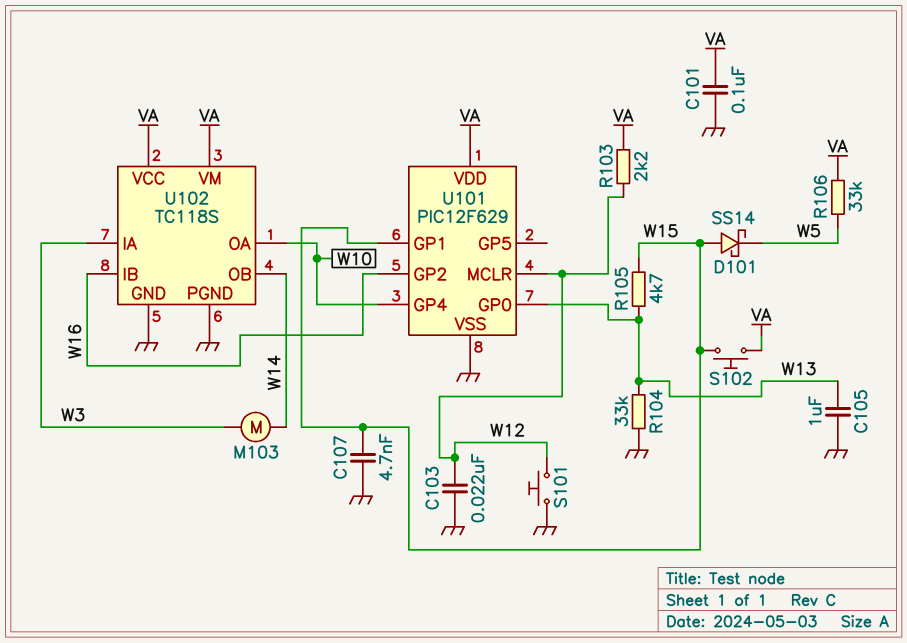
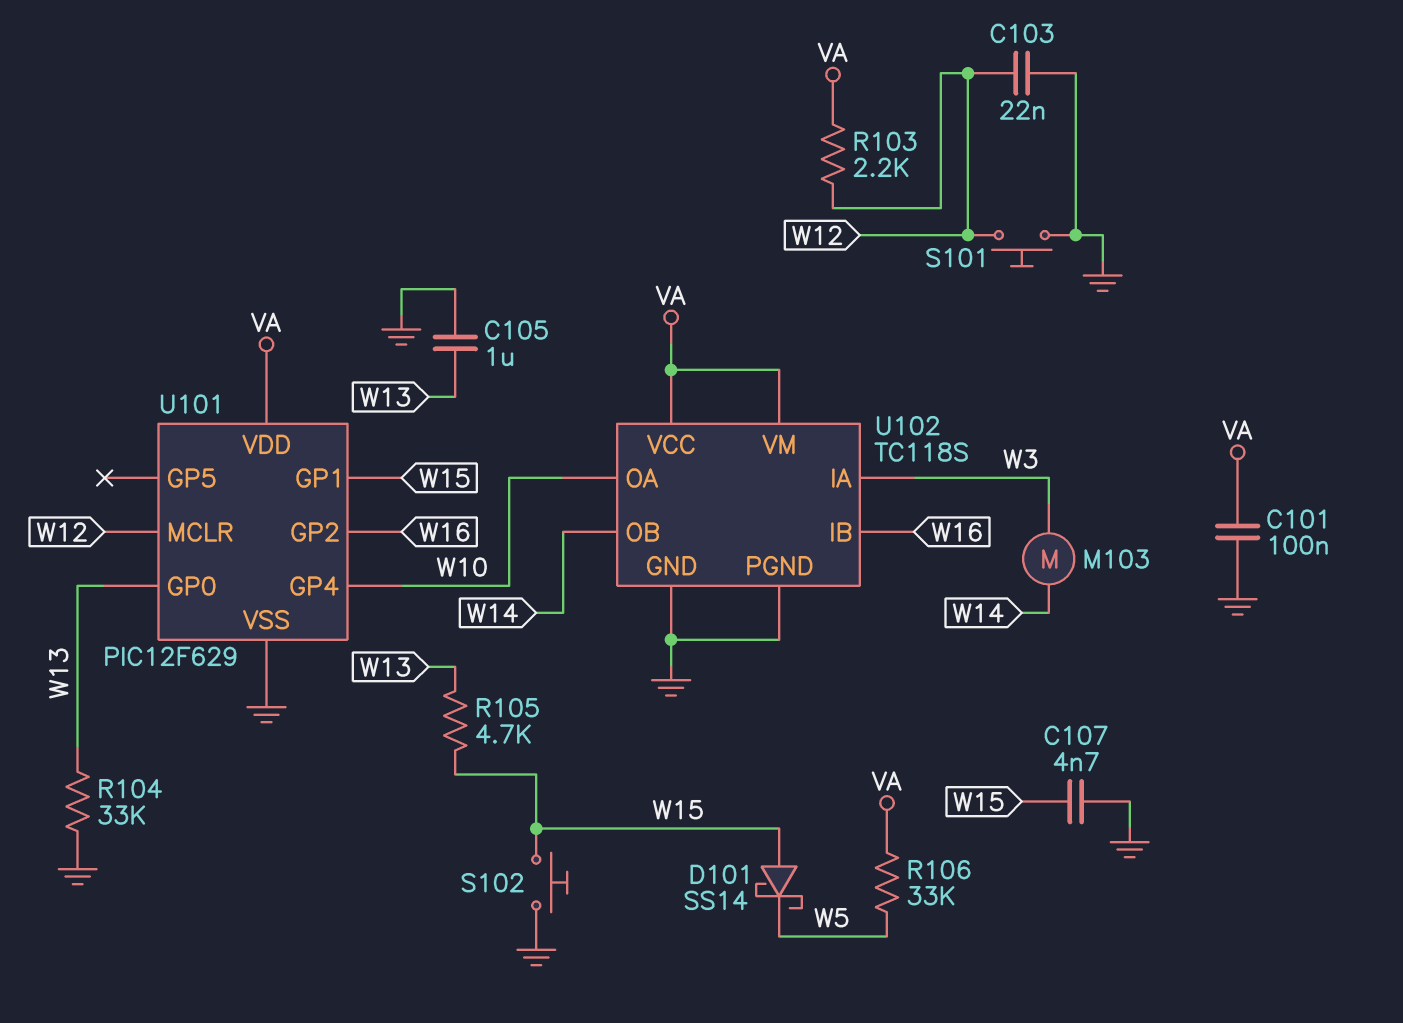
S102: button (VA, W15) -> button (GND, W15)

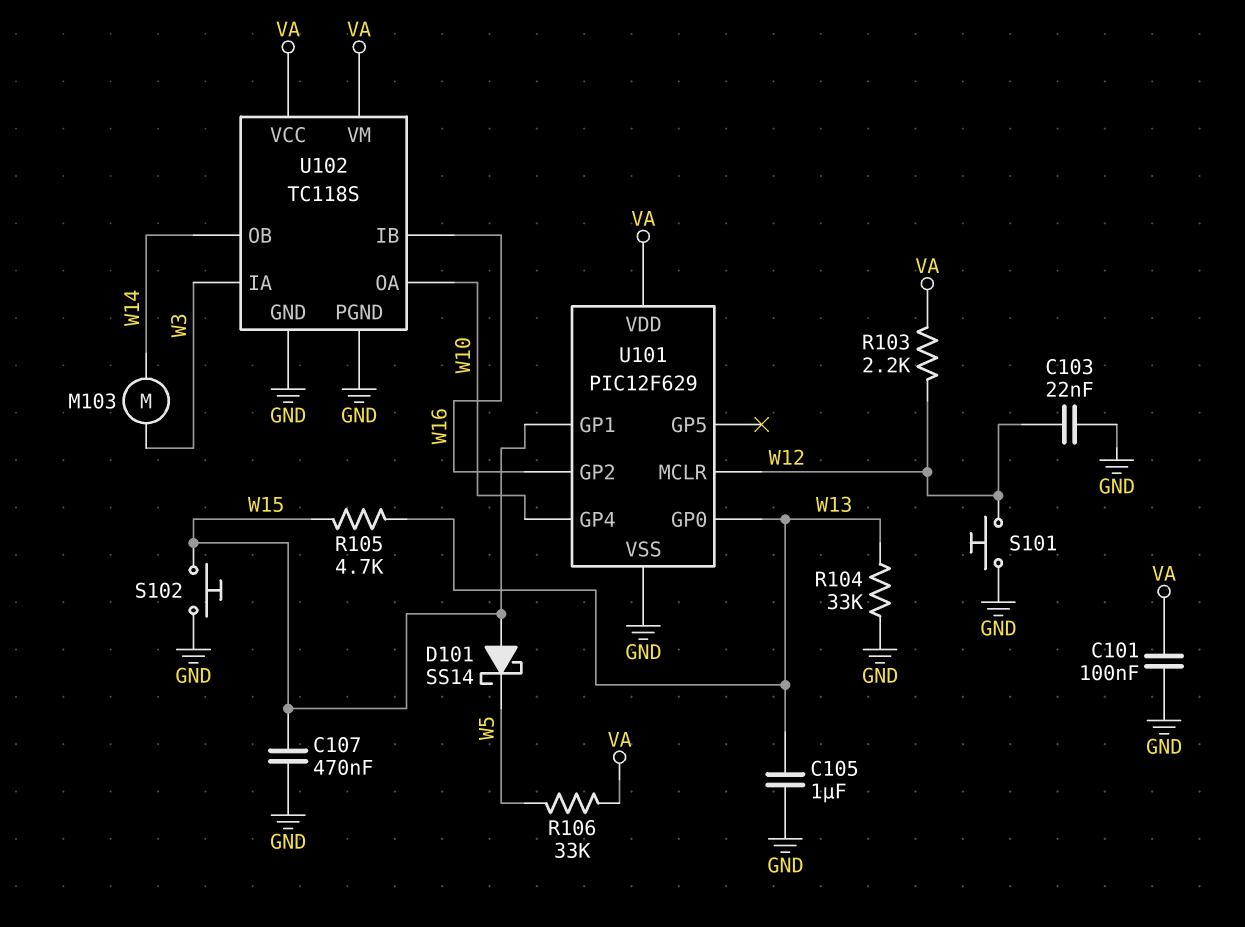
C107: 4.7nF (GND, W15) -> 470nF (GND, W15)

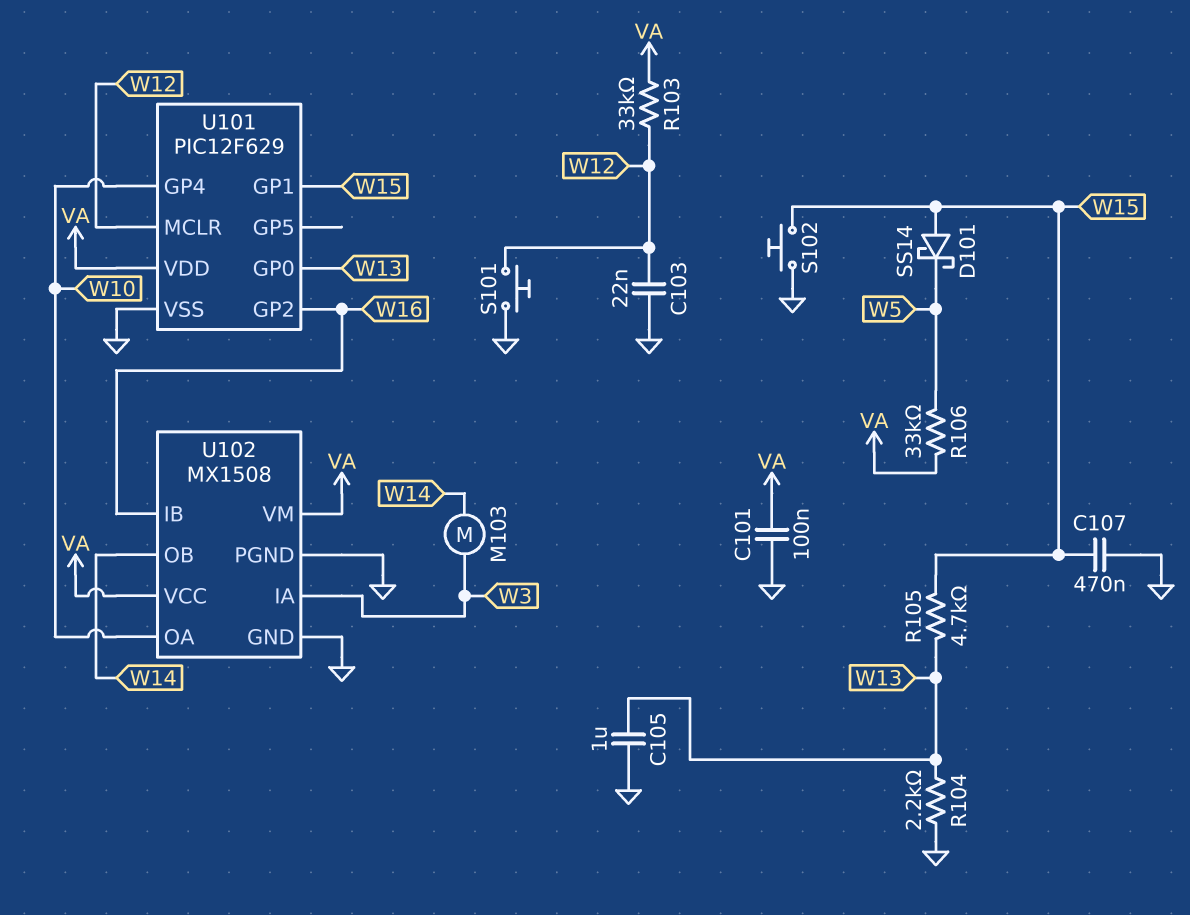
R103: 2.2k (VA, W12) -> 33k (VA, W12)
R104: 33k (GND, W13) -> 2.2k (GND, W13)
U102: TC118S -> MX1508

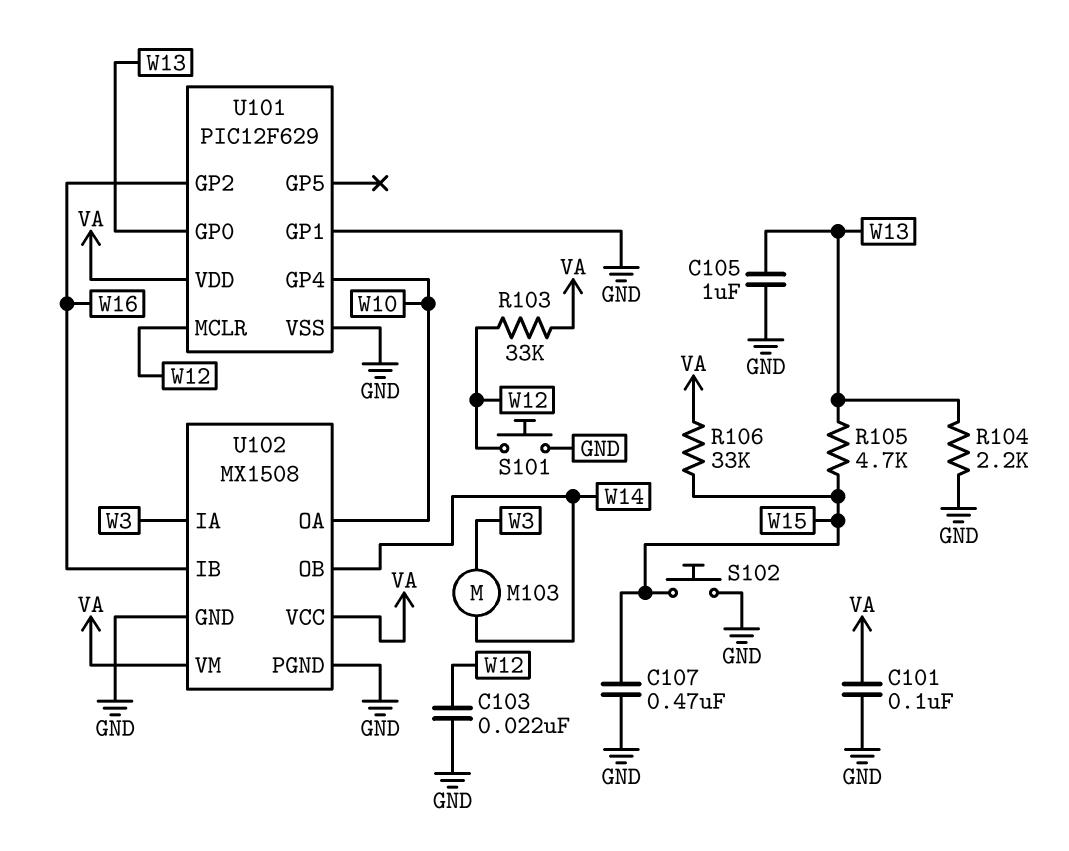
D101: schottky SS14 (A W15, K W5) -> none
R106: 33k (VA, W5) -> 33k (VA, W15)
U101 pin GP1: W15 -> GND

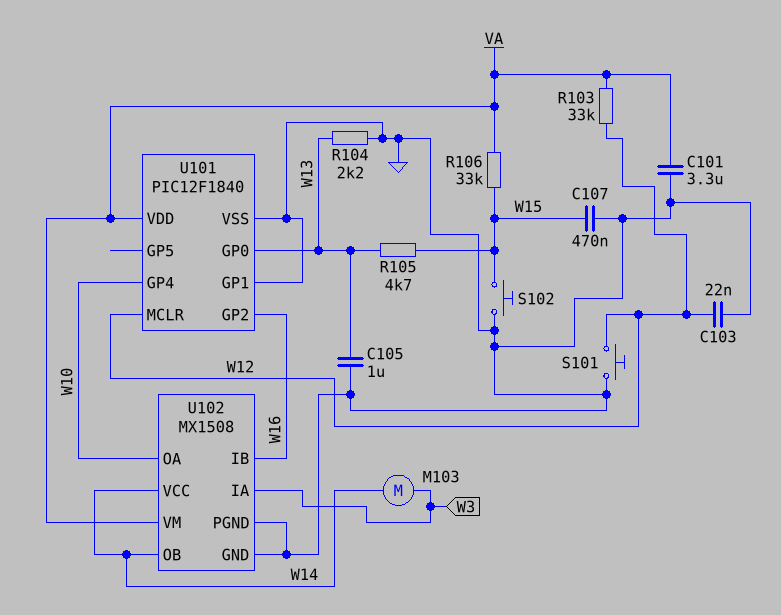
C101: 100nF (GND, VA) -> 3.3uF (GND, VA)
U101: PIC12F629 -> PIC12F1840
U102 pin VCC: VA -> W14

